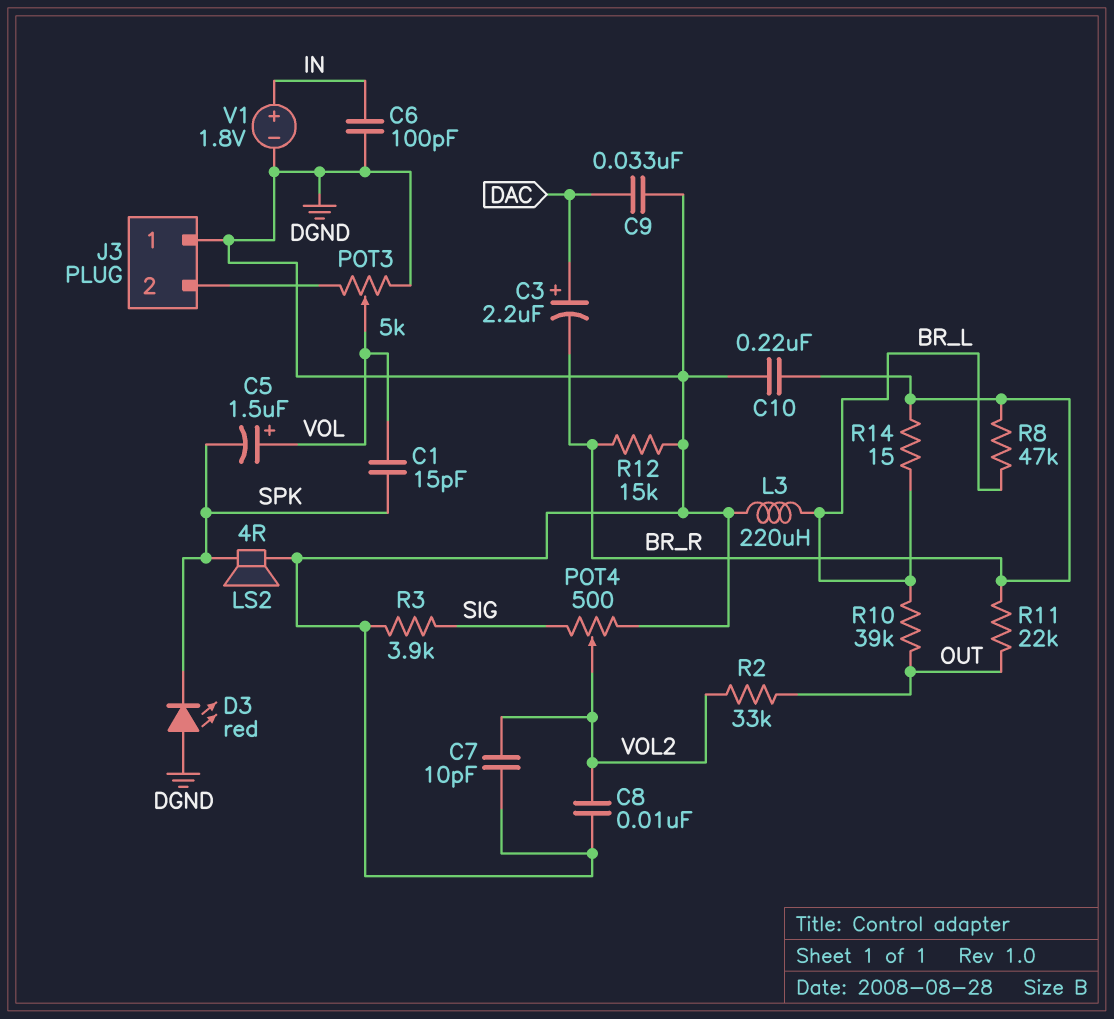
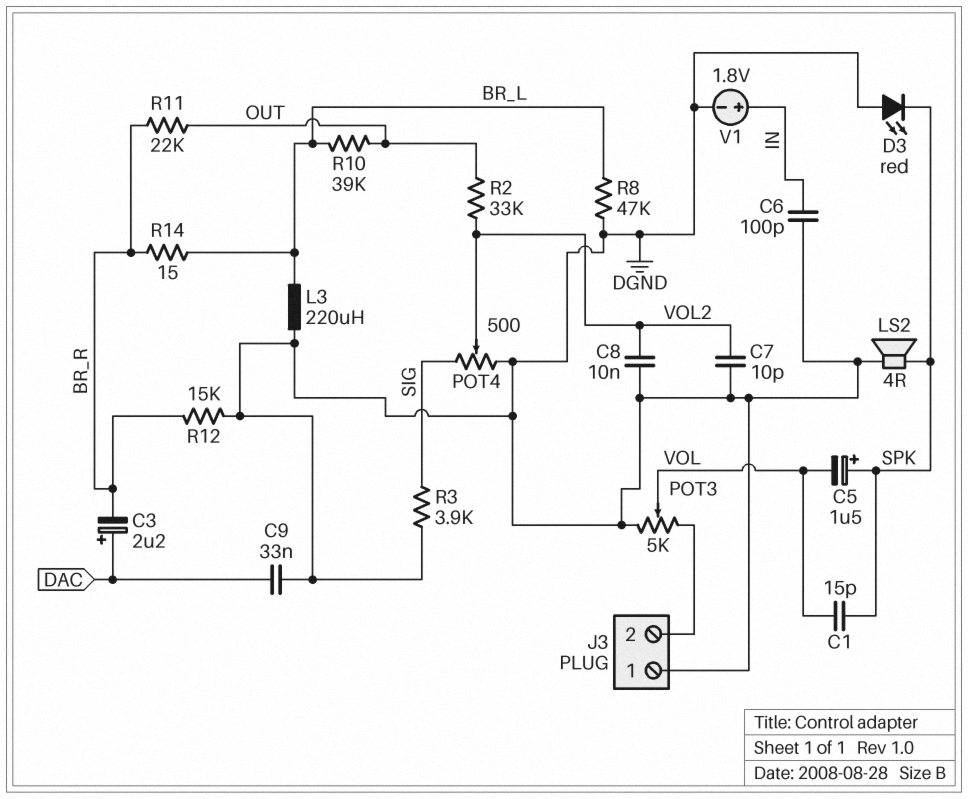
C5: 1.5uF (plus VOL, minus SPK) -> 1.5uF (plus SPK, minus VOL)
C10: 220nF (BR_R, DGND) -> none
R8: 47k (BR_L, BR_R) -> 47k (BR_L, DGND)

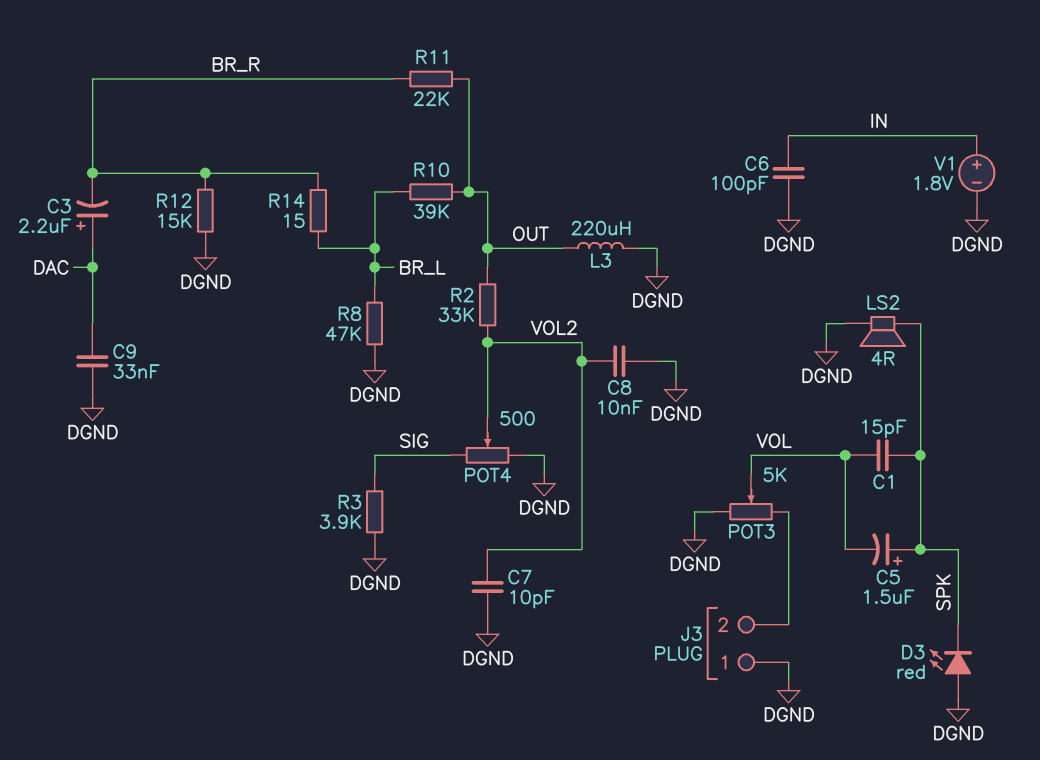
L3: 220uH (BR_L, DGND) -> 220uH (DGND, OUT)

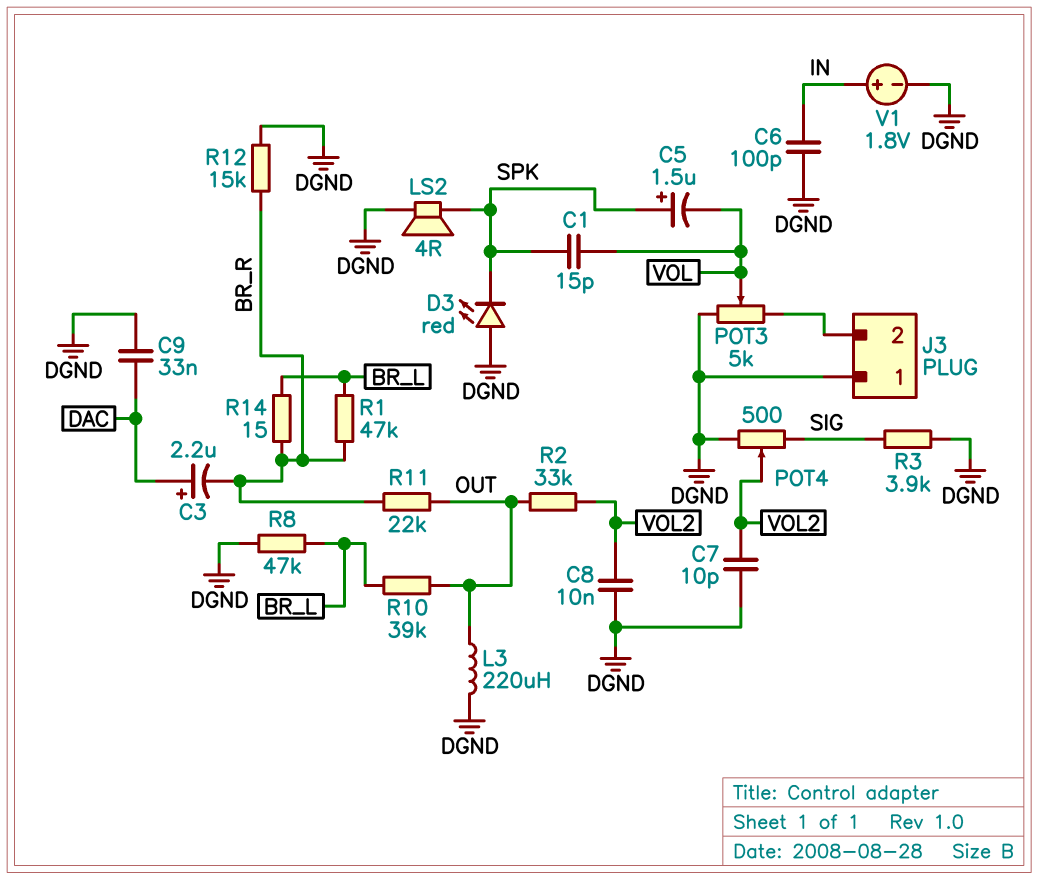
R1: none -> 47k (BR_L, BR_R)

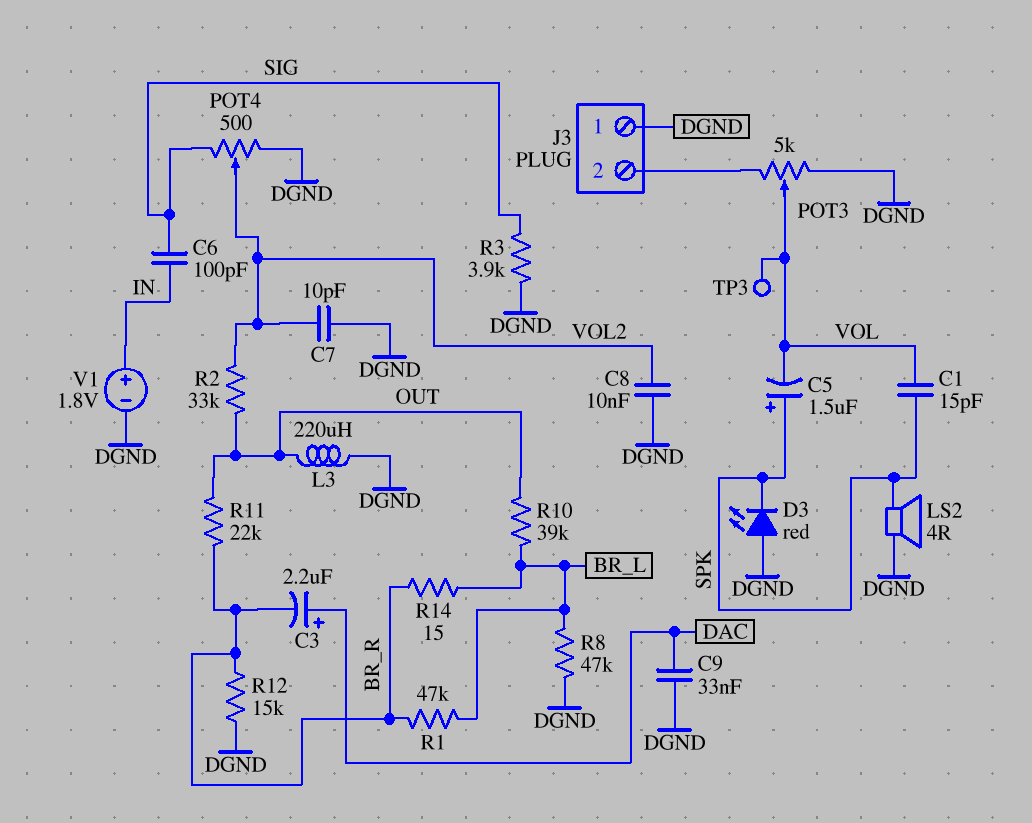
C6: 100pF (DGND, IN) -> 100pF (IN, SIG)
TP3: none -> test point (VOL)

